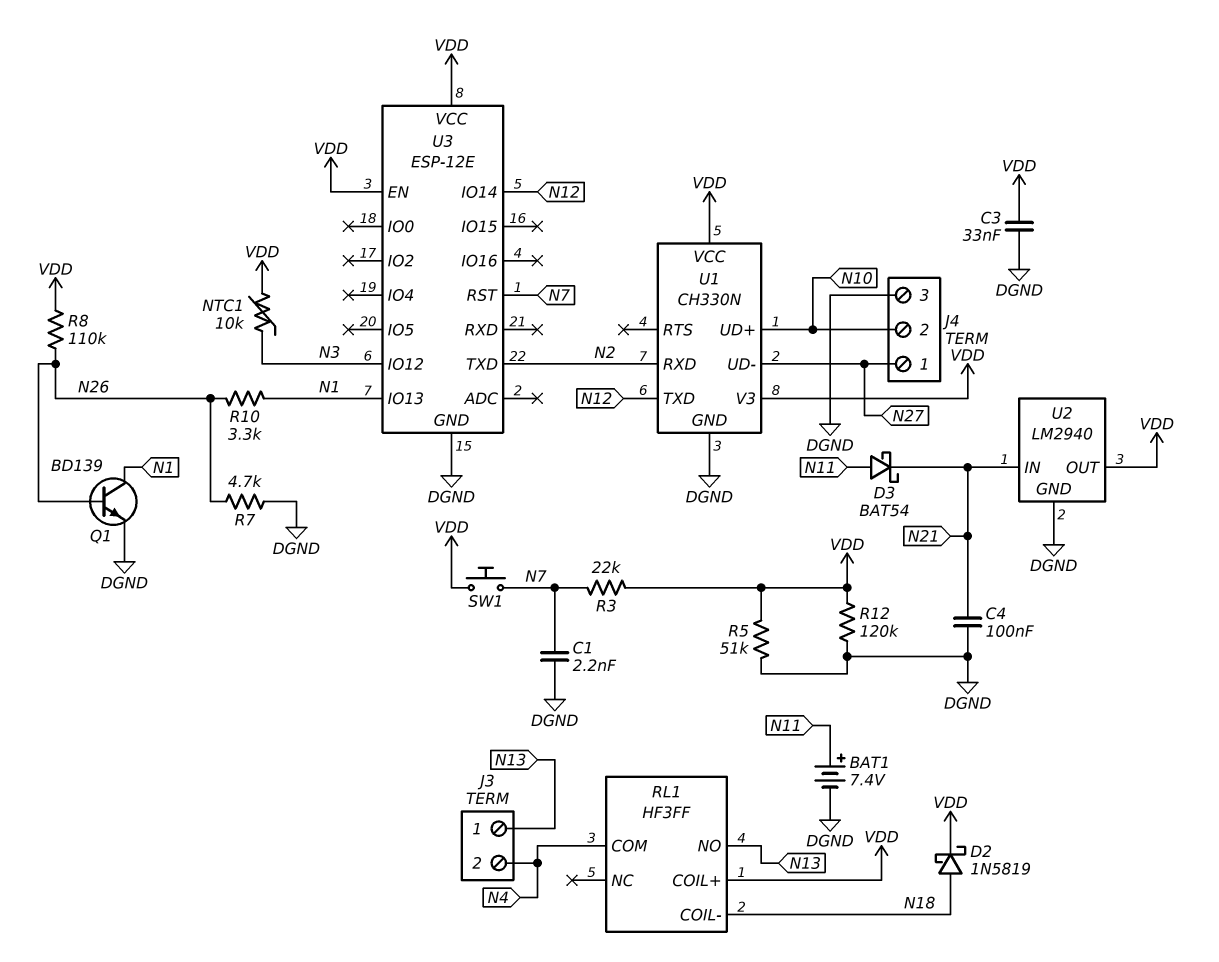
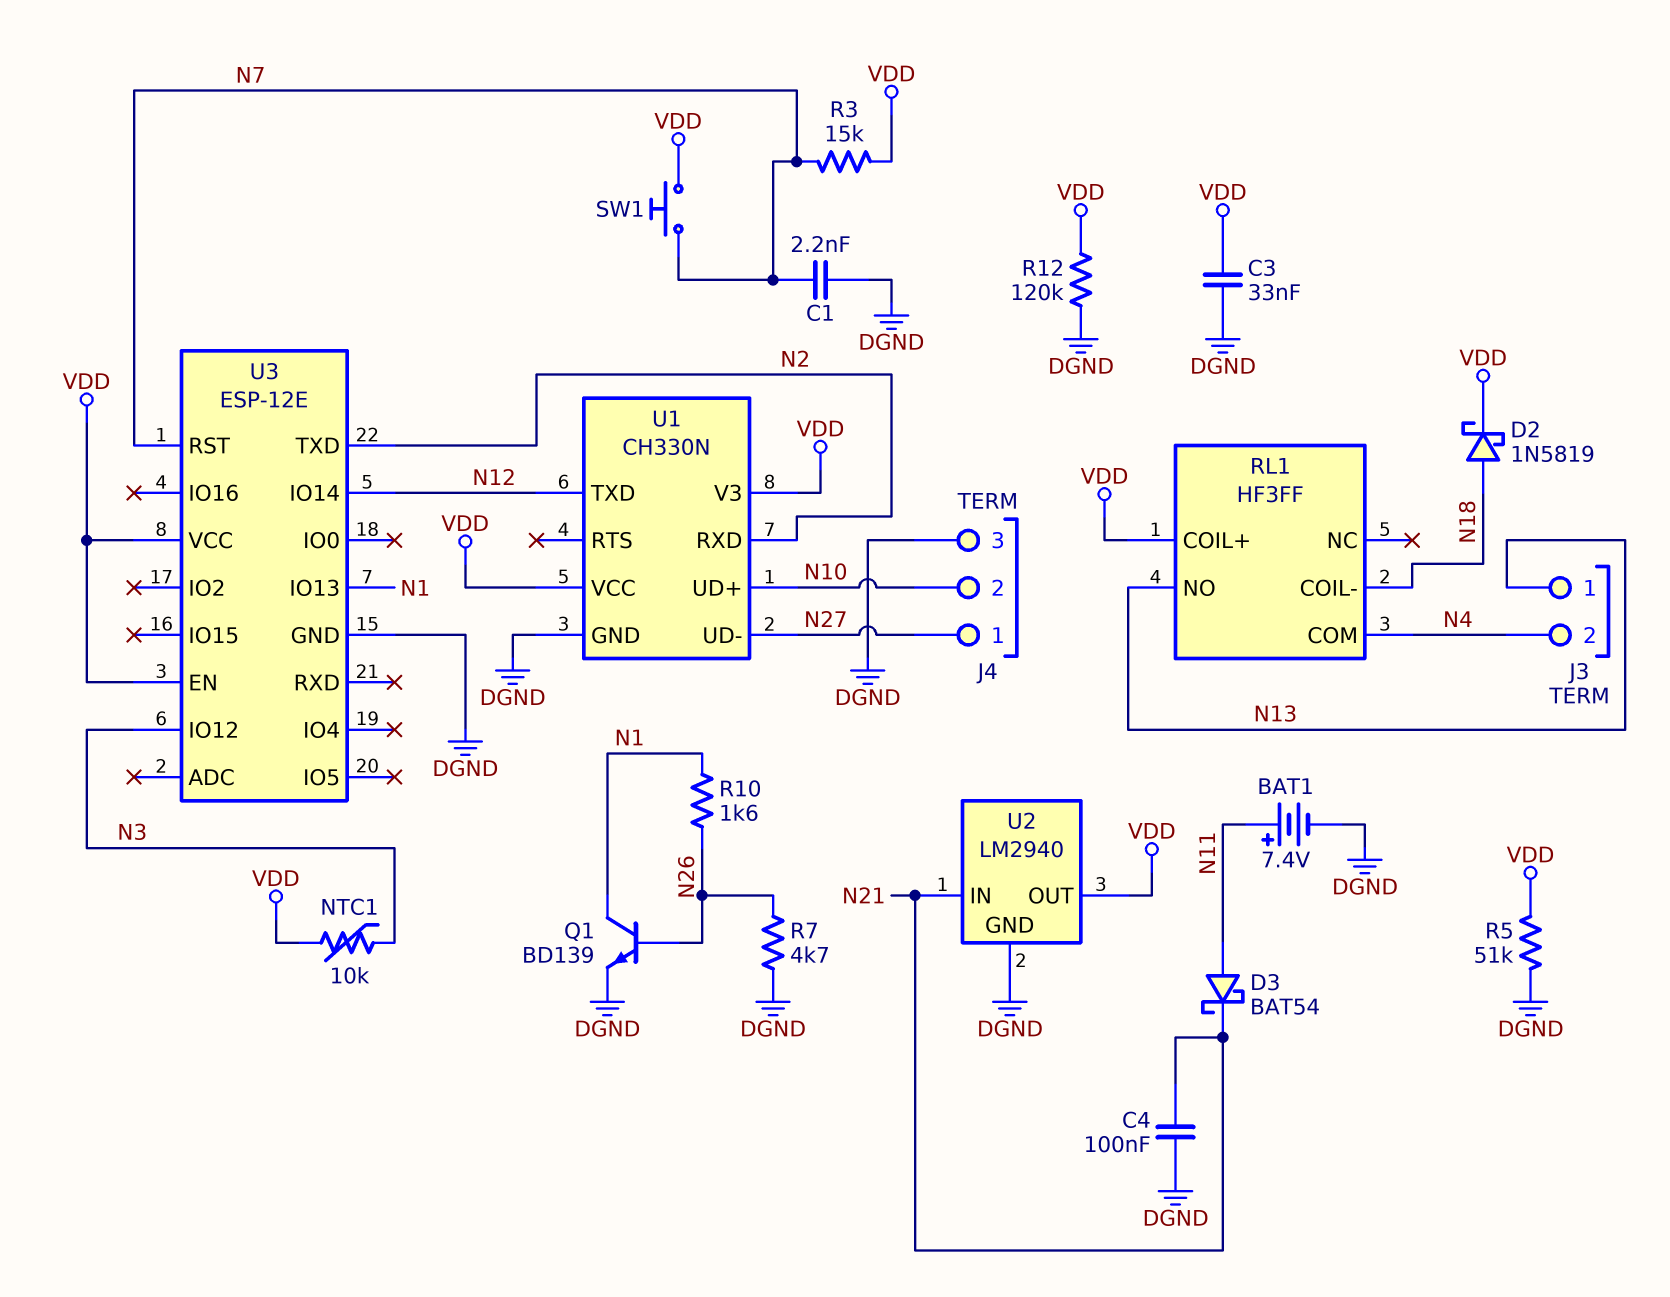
R3: 22k (N7, VDD) -> 15k (N7, VDD)
R8: 110k (N26, VDD) -> none
R10: 3.3k (N1, N26) -> 1.6k (N1, N26)

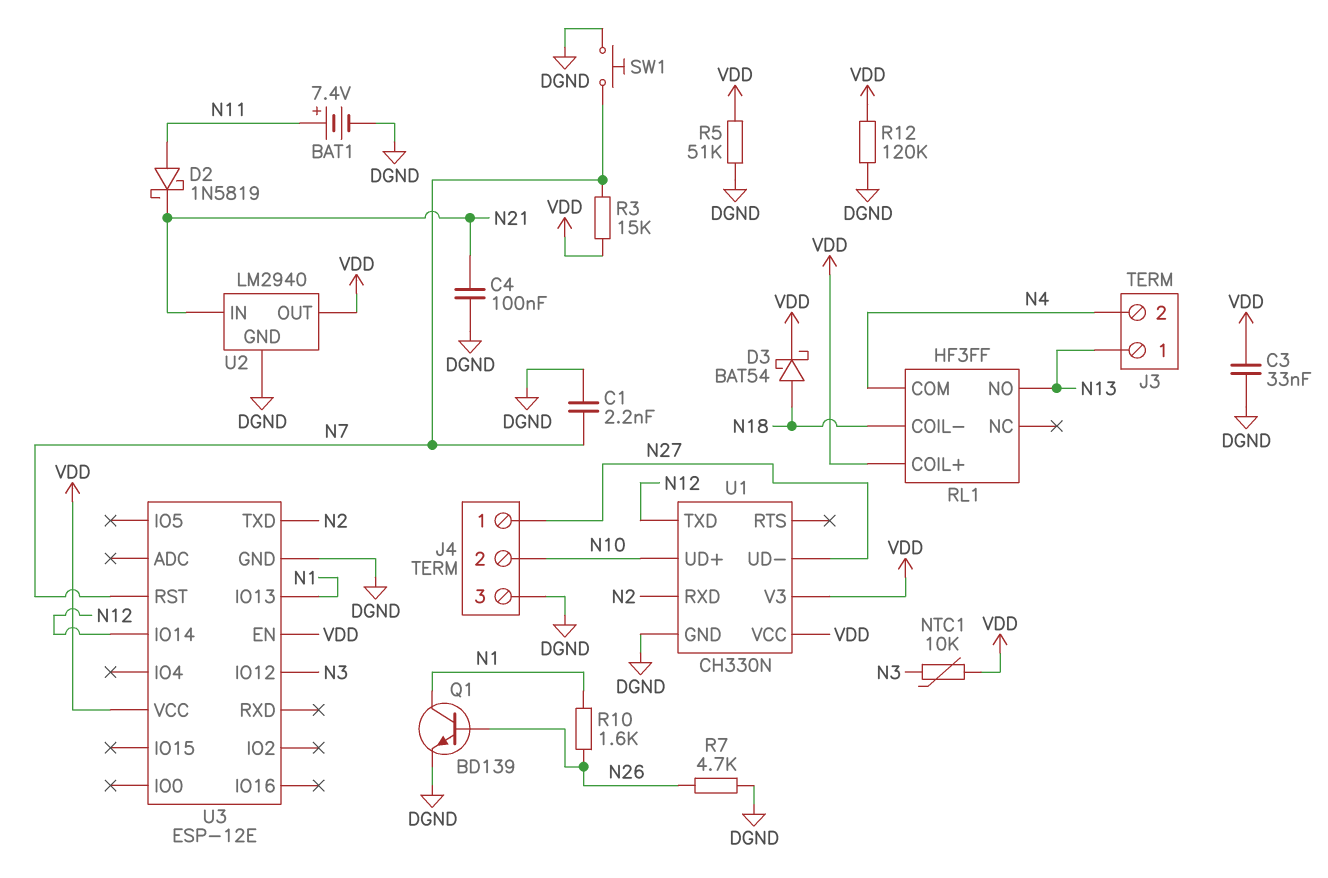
D2: schottky 1N5819 (A N18, K VDD) -> schottky 1N5819 (A N11, K N21)
D3: schottky BAT54 (A N11, K N21) -> schottky BAT54 (A N18, K VDD)
SW1: button (N7, VDD) -> button (DGND, N7)

